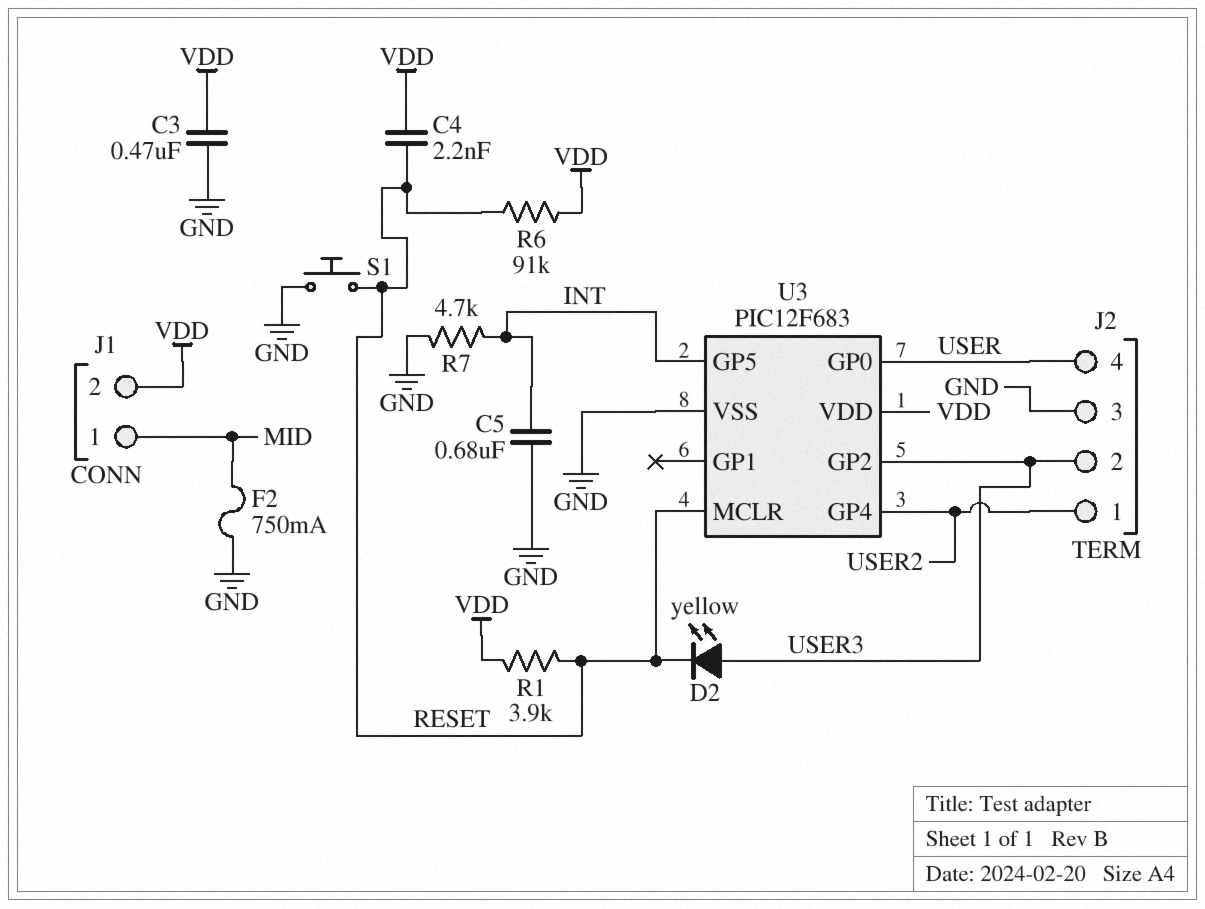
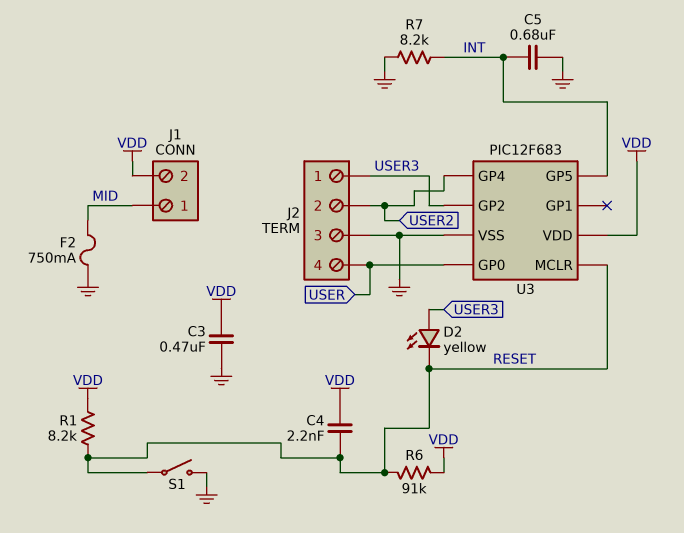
J2 pin 1: USER2 -> USER3
J2 pin 2: USER3 -> USER2
R1: 3.9k (RESET, VDD) -> 8.2k (RESET, VDD)
R7: 4.7k (GND, INT) -> 8.2k (GND, INT)
S1: button (GND, RESET) -> switch (GND, RESET)

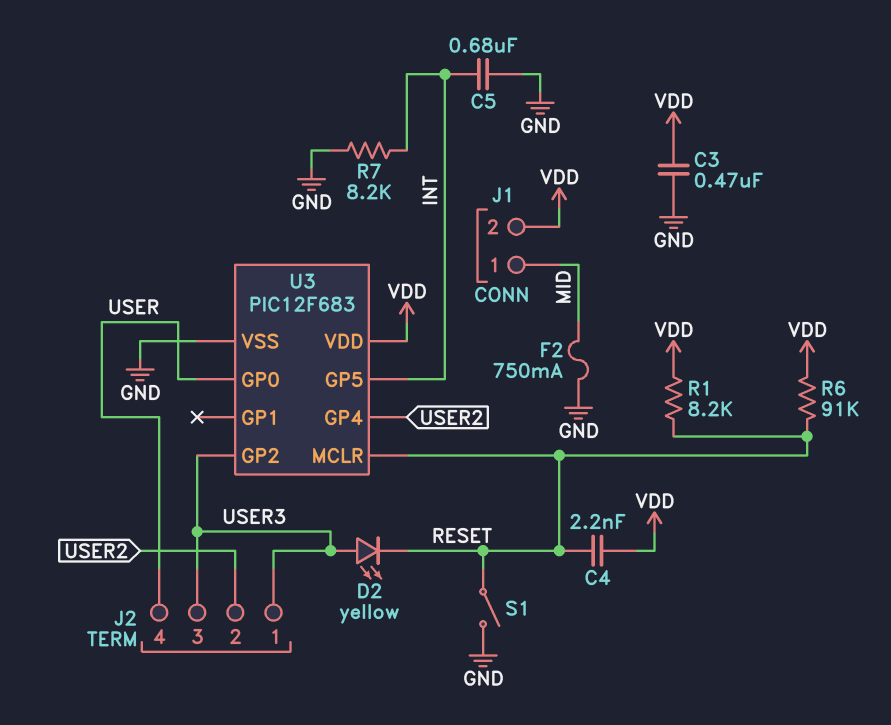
J2 pin 3: GND -> USER3

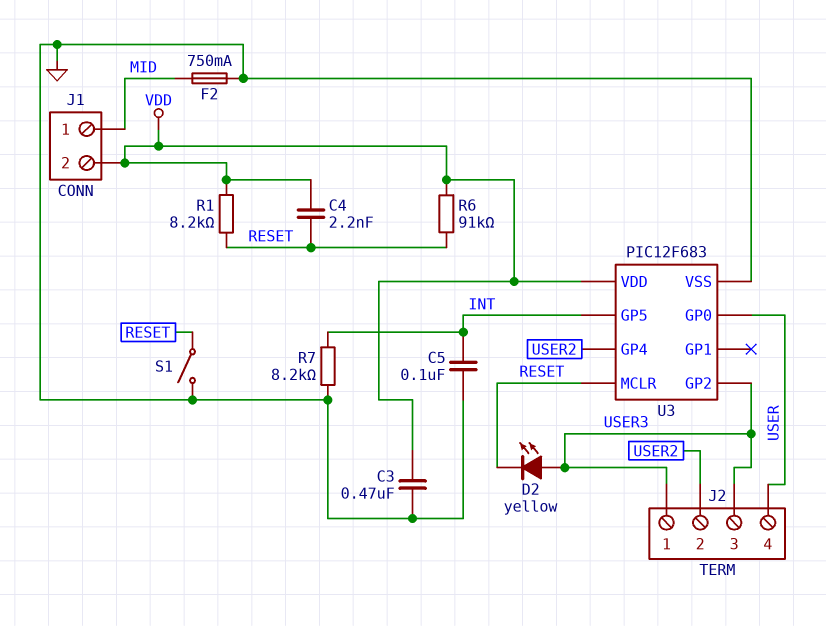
C5: 680nF (GND, INT) -> 100nF (GND, INT)

